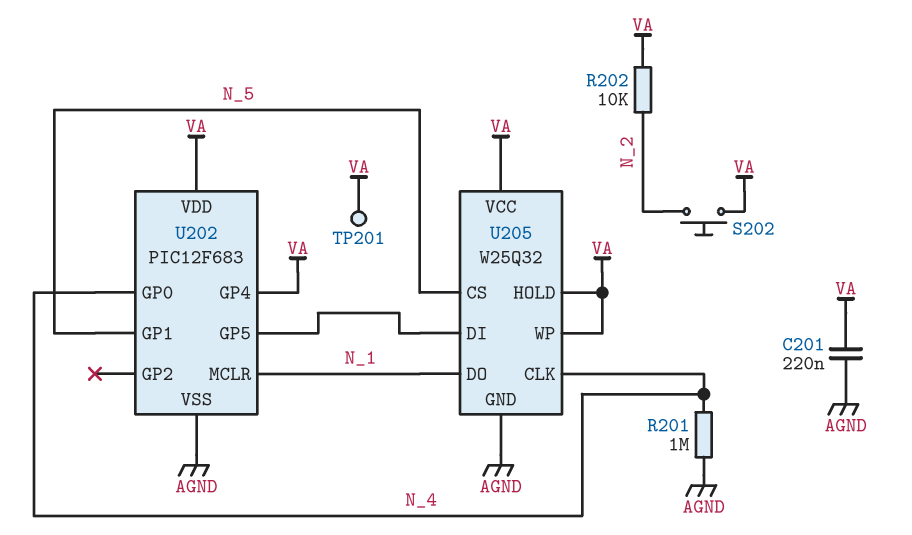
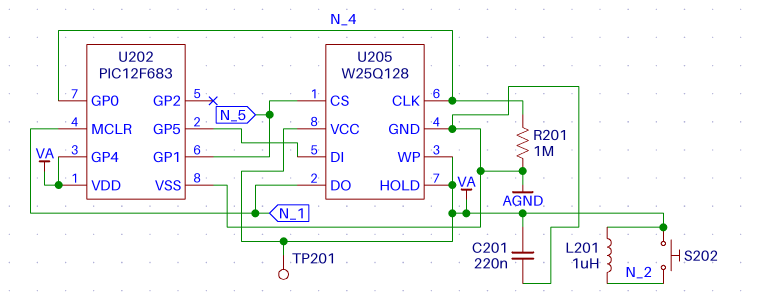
L201: none -> 1uH (N_2, VA)
R202: 10k (N_2, VA) -> none
U205: W25Q32 -> W25Q128

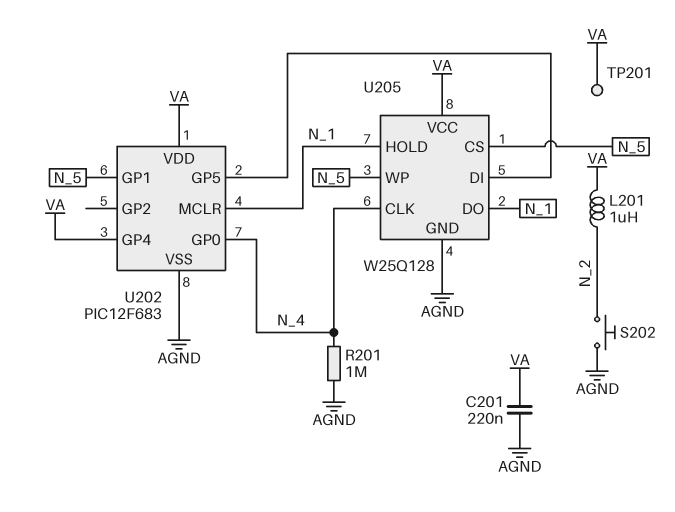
S202: button (N_2, VA) -> button (AGND, N_2)
U205 pin HOLD: VA -> N_1
U205 pin WP: VA -> N_5

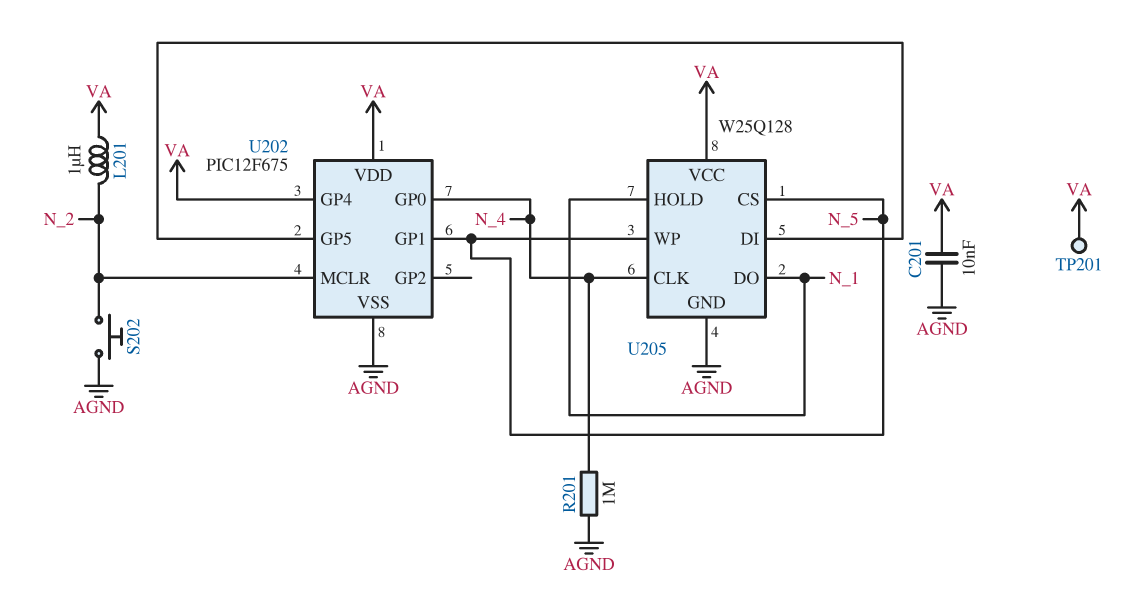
C201: 220nF (AGND, VA) -> 10nF (AGND, VA)
U202: PIC12F683 -> PIC12F675
U202 pin MCLR: N_1 -> N_2

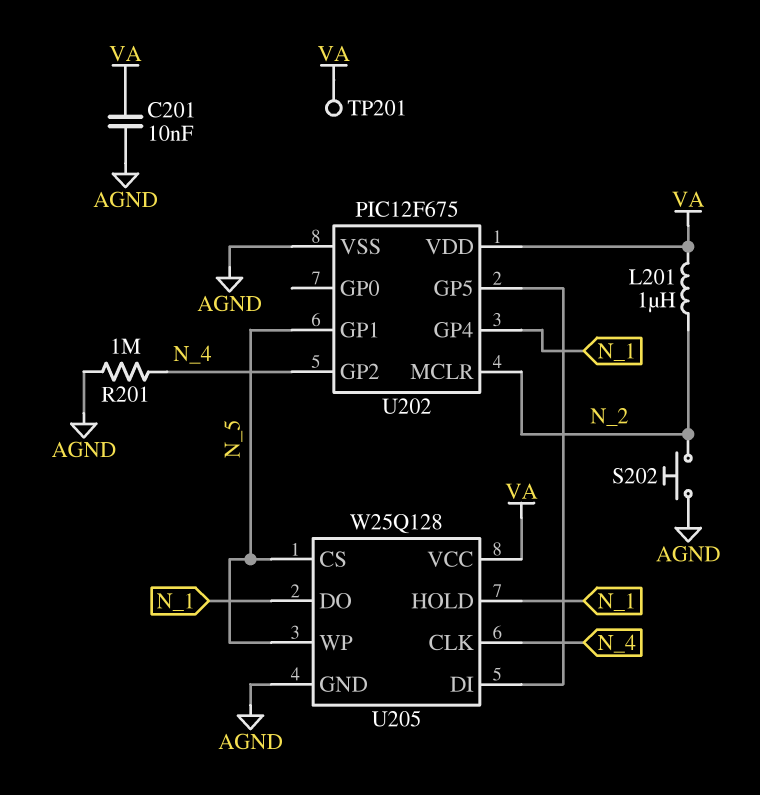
U202 pin GP0: N_4 -> none
U202 pin GP2: none -> N_4
U202 pin GP4: VA -> N_1

